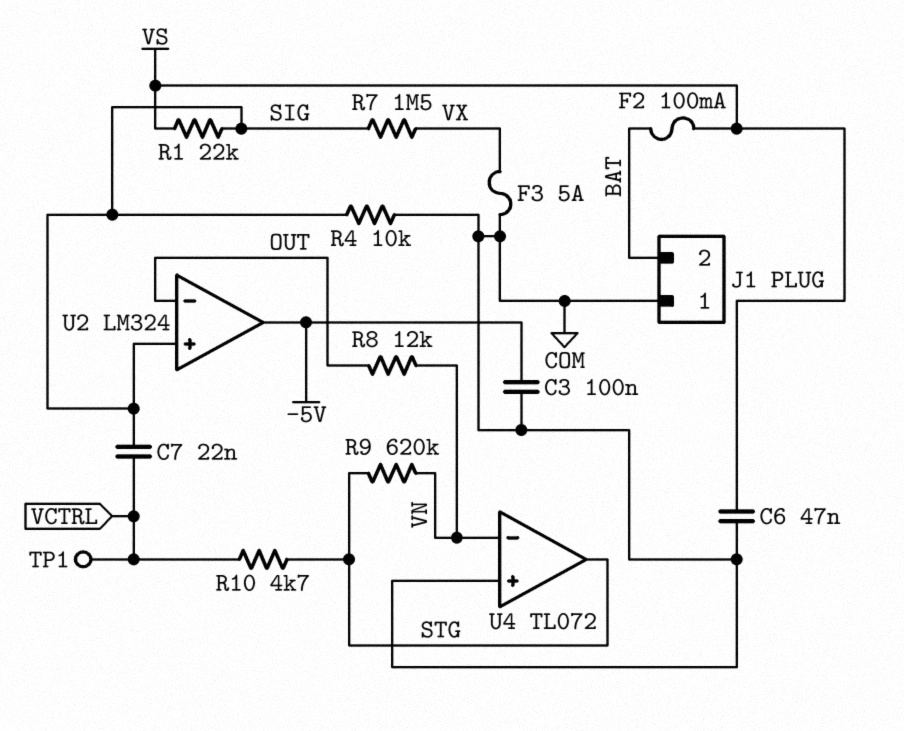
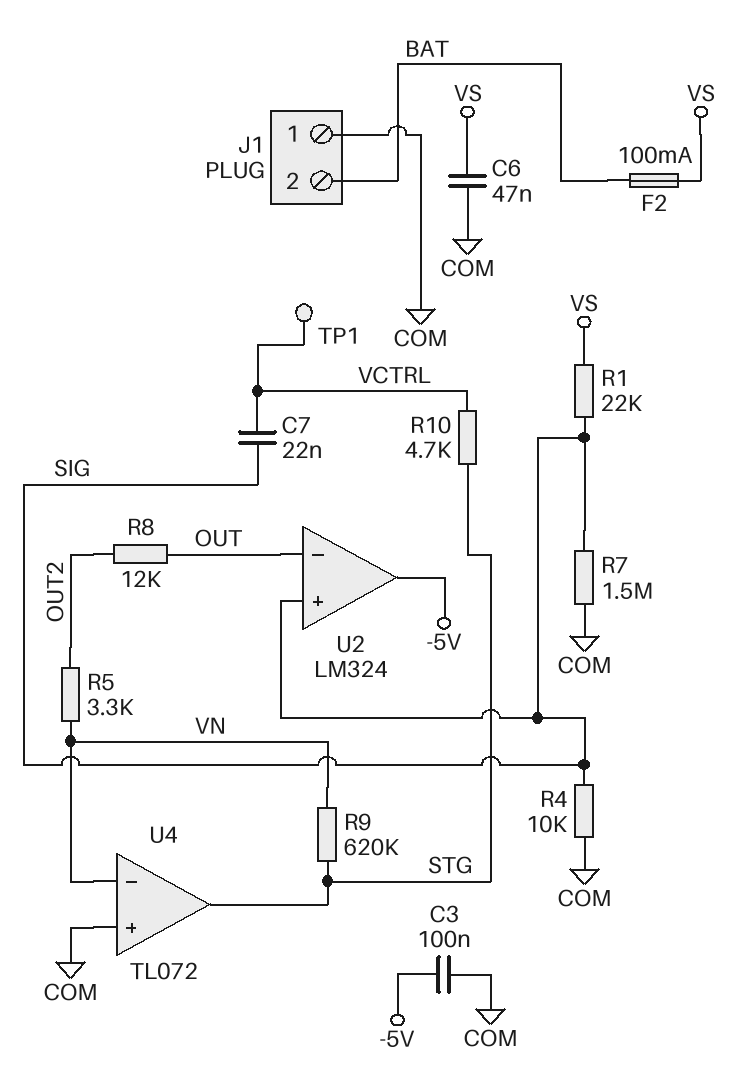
F3: 5A (COM, VX) -> none
R5: none -> 3.3k (OUT2, VN)
R7: 1.5M (SIG, VX) -> 1.5M (COM, SIG)
R8: 12k (OUT, VN) -> 12k (OUT, OUT2)

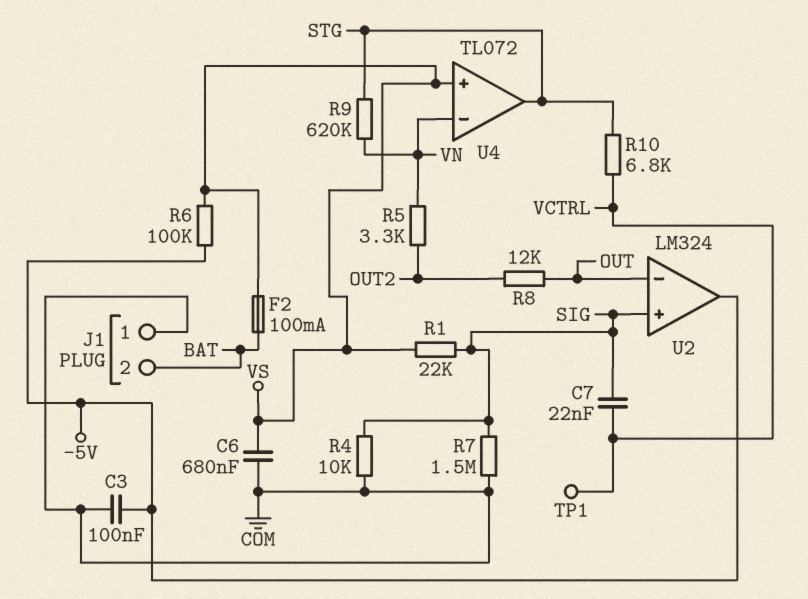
C6: 47nF (COM, VS) -> 680nF (COM, VS)
R6: none -> 100k (-5V, VS)
R10: 4.7k (STG, VCTRL) -> 6.8k (STG, VCTRL)
U4 pin in+: COM -> VS

